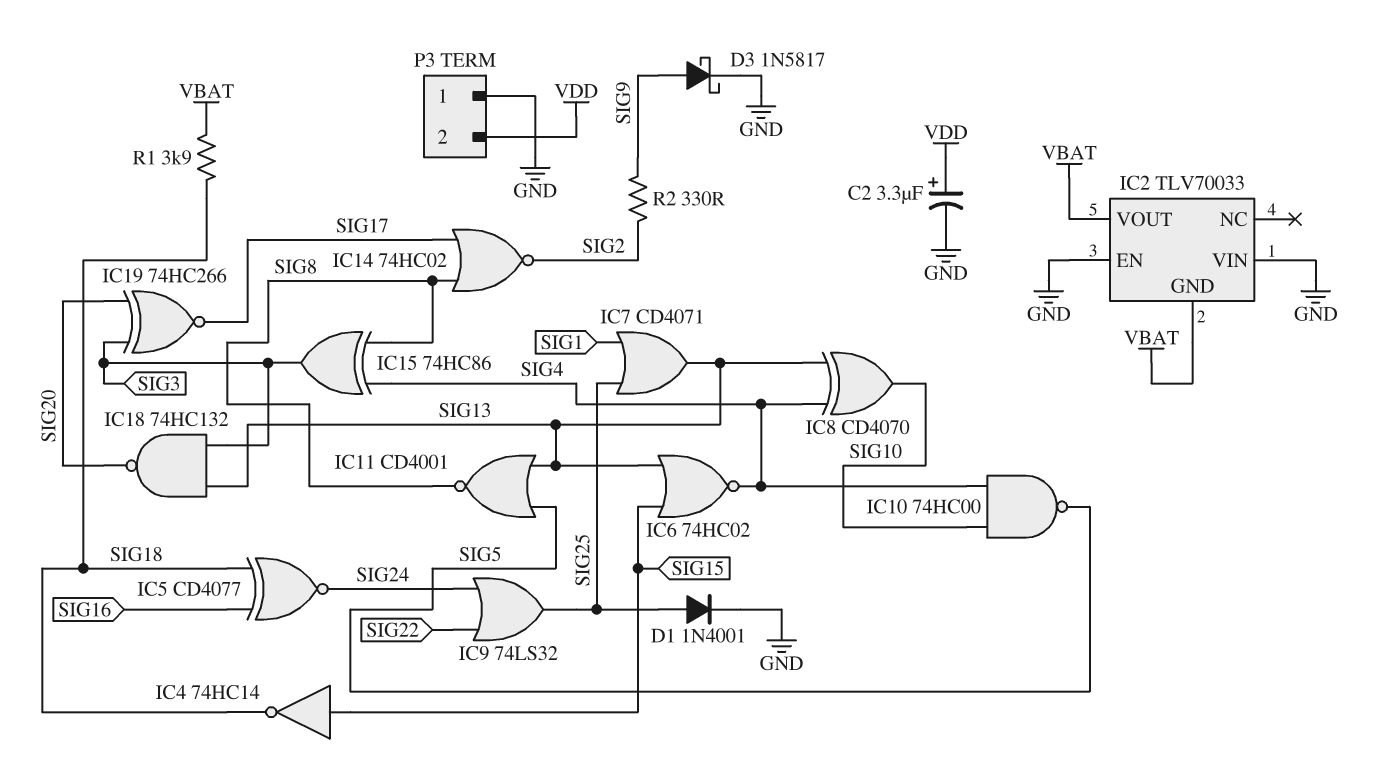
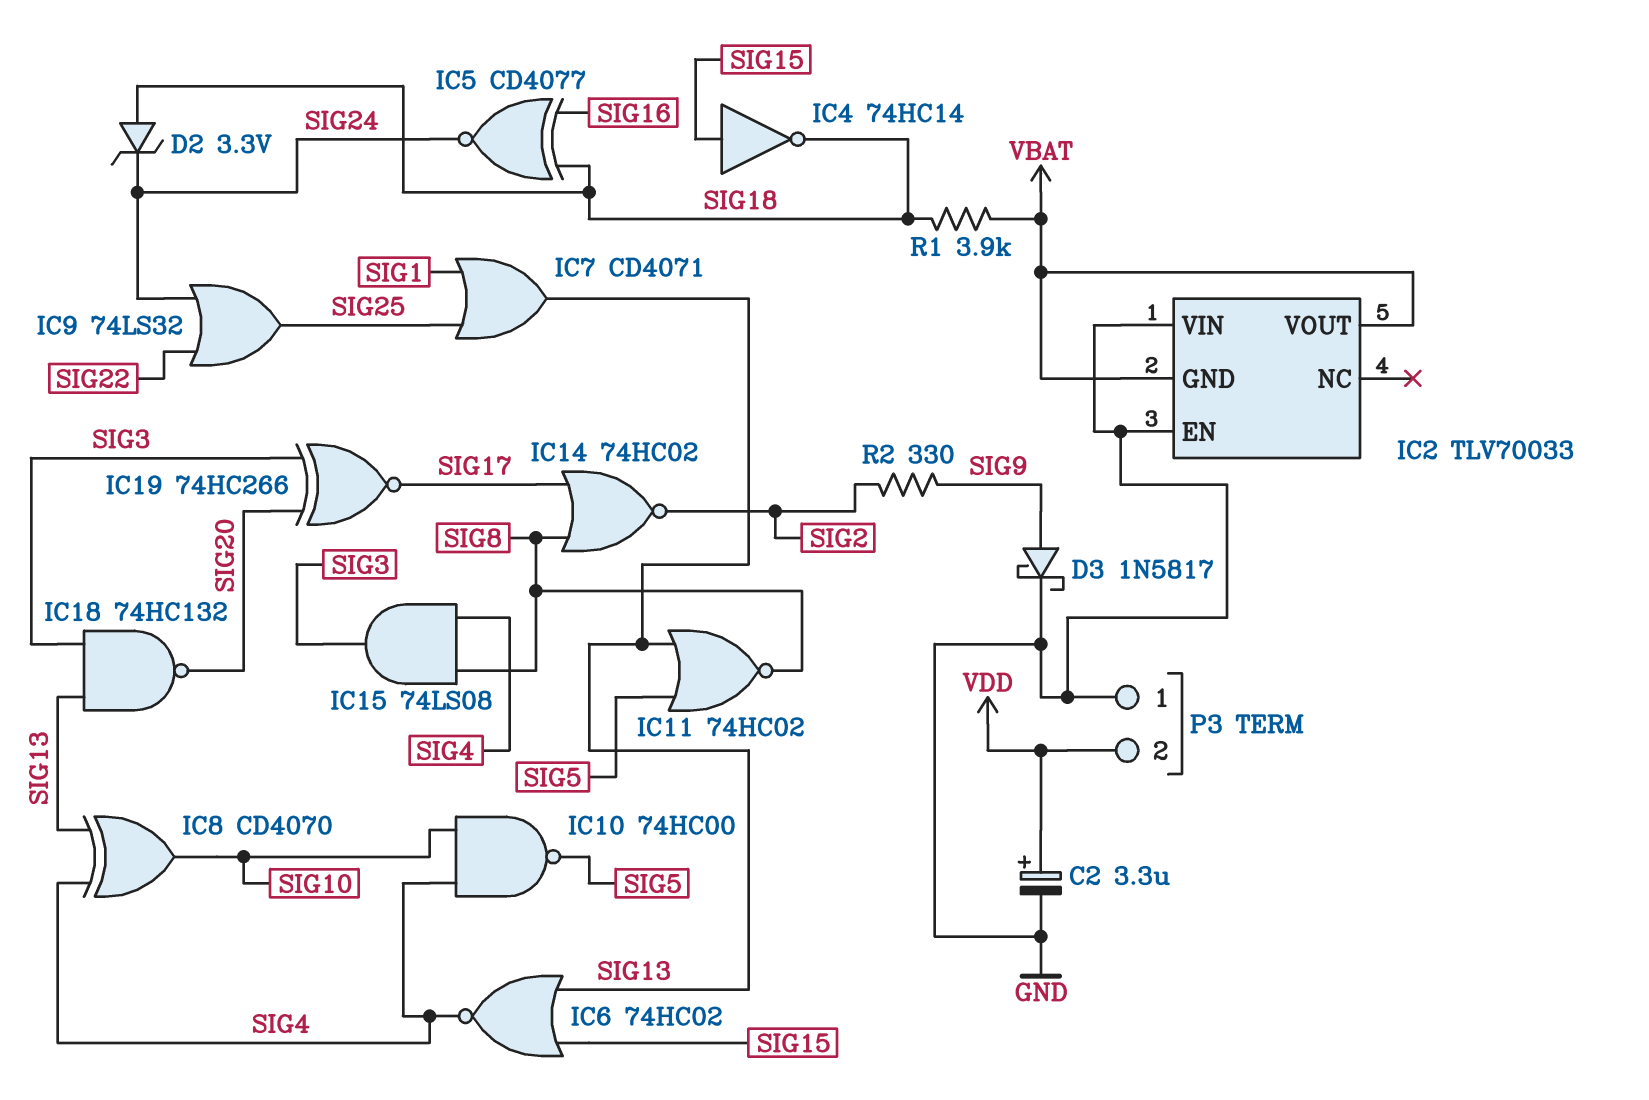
D1: diode 1N4001 (A SIG25, K GND) -> none
D2: none -> zener 3.3V (A SIG18, K SIG24)
IC11: NOR CD4001 (in SIG5, in SIG13, out SIG8) -> NOR 74HC02 (in SIG5, in SIG13, out SIG8)
IC15: XOR 74HC86 (in SIG4, in SIG8, out SIG3) -> AND 74LS08 (in SIG4, in SIG8, out SIG3)

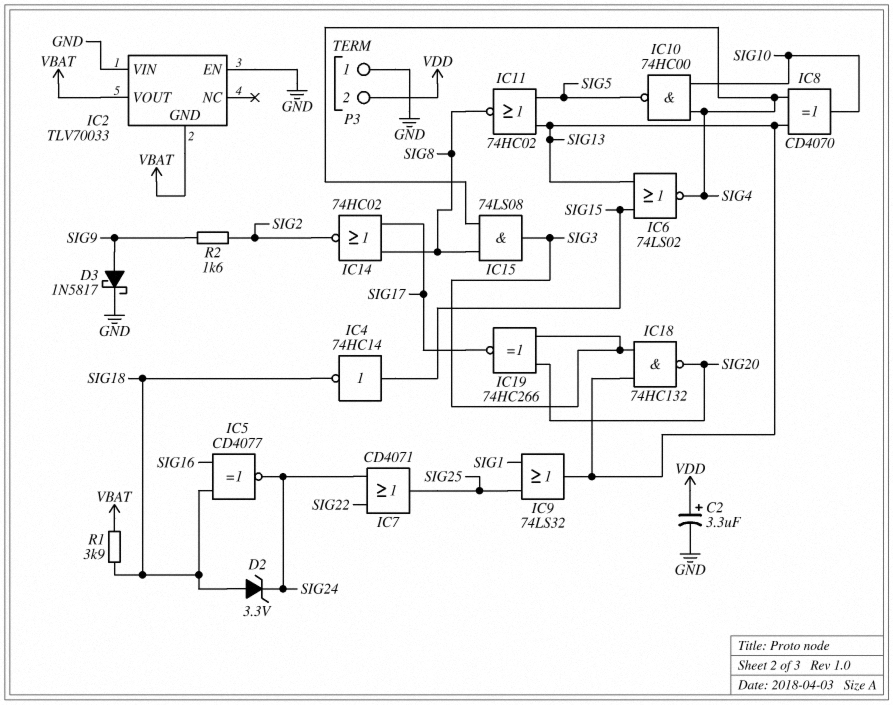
IC6: NOR 74HC02 (in SIG13, in SIG15, out SIG4) -> NOR 74LS02 (in SIG13, in SIG15, out SIG4)
IC7: OR CD4071 (in SIG1, in SIG25, out SIG13) -> OR CD4071 (in SIG22, in SIG24, out SIG25)
IC9: OR 74LS32 (in SIG22, in SIG24, out SIG25) -> OR 74LS32 (in SIG1, in SIG25, out SIG13)
R2: 330 (SIG2, SIG9) -> 1.6k (SIG2, SIG9)

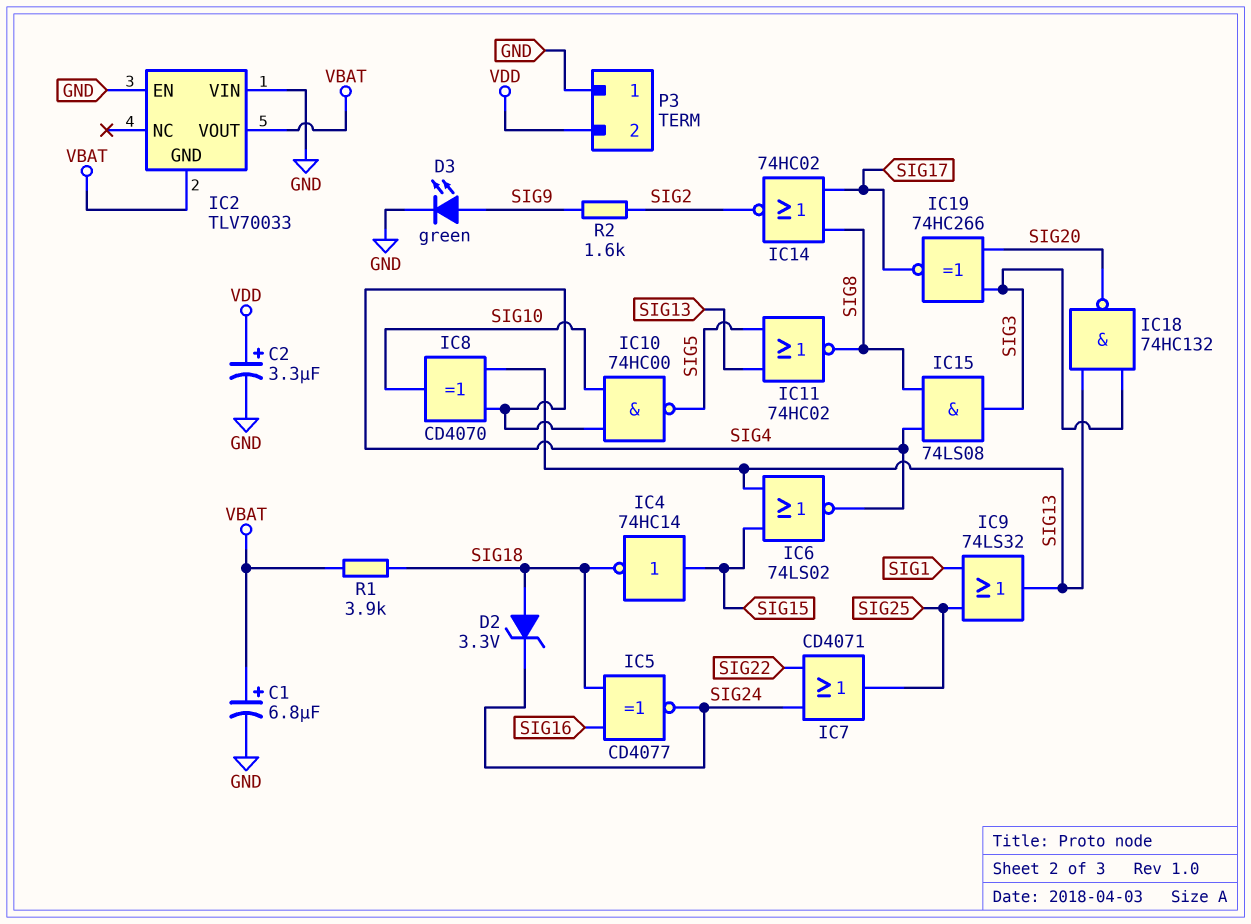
C1: none -> 6.8uF (plus VBAT, minus GND)
D3: schottky 1N5817 (A SIG9, K GND) -> LED green (A SIG9, K GND)

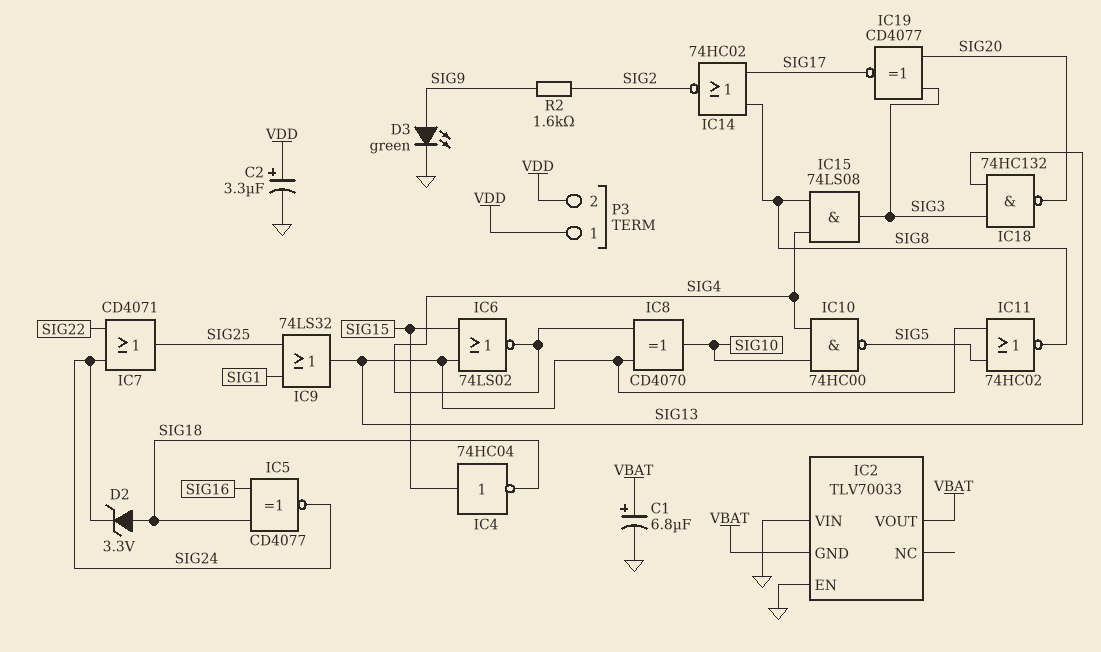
IC4: NOT 74HC14 (in SIG15, out SIG18) -> NOT 74HC04 (in SIG15, out SIG18)
IC19: XNOR 74HC266 (in SIG3, in SIG20, out SIG17) -> XNOR CD4077 (in SIG3, in SIG20, out SIG17)
P3 pin 1: GND -> VDD
R1: 3.9k (SIG18, VBAT) -> none

